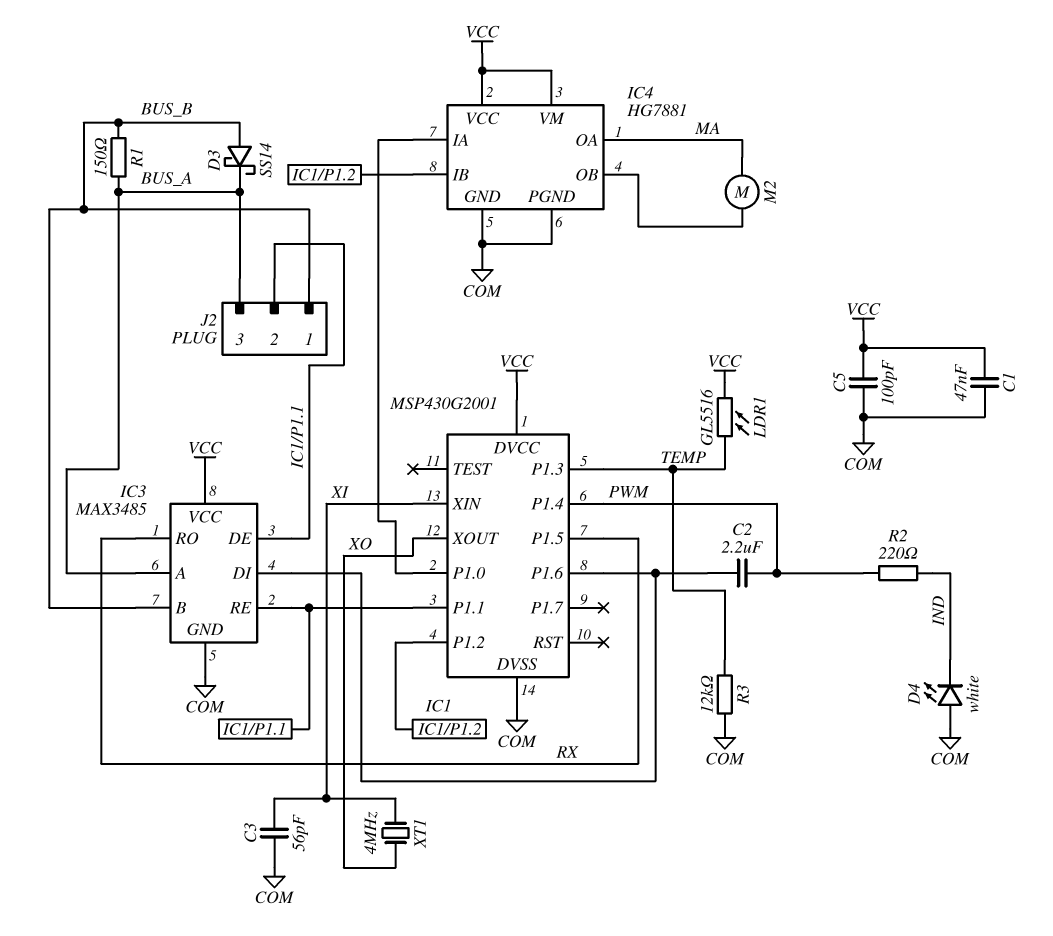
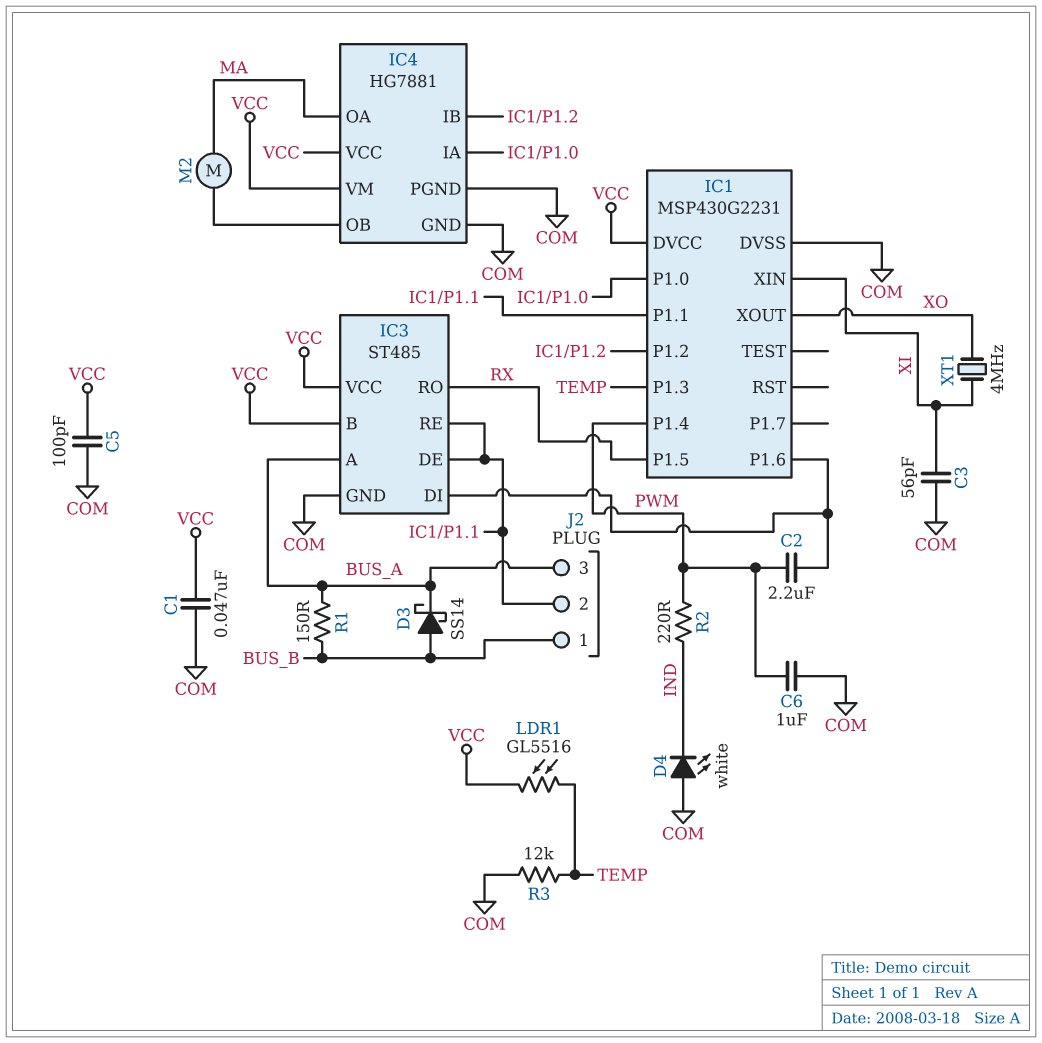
C6: none -> 1uF (COM, PWM)
IC1: MSP430G2001 -> MSP430G2231
IC3: MAX3485 -> ST485
IC3 pin B: BUS_B -> VCC

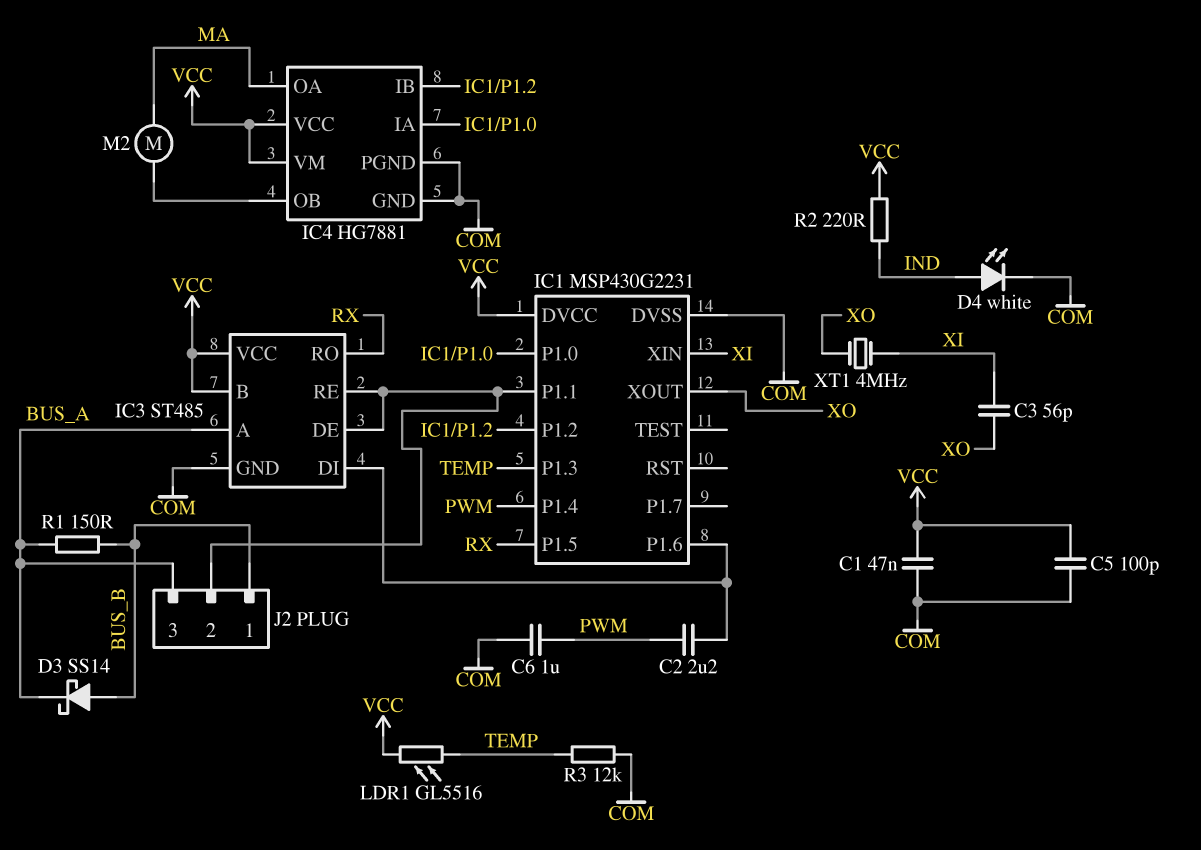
C3: 56pF (COM, XI) -> 56pF (XI, XO)
D4: LED white (A COM, K IND) -> LED white (A IND, K COM)
R2: 220 (IND, PWM) -> 220 (IND, VCC)

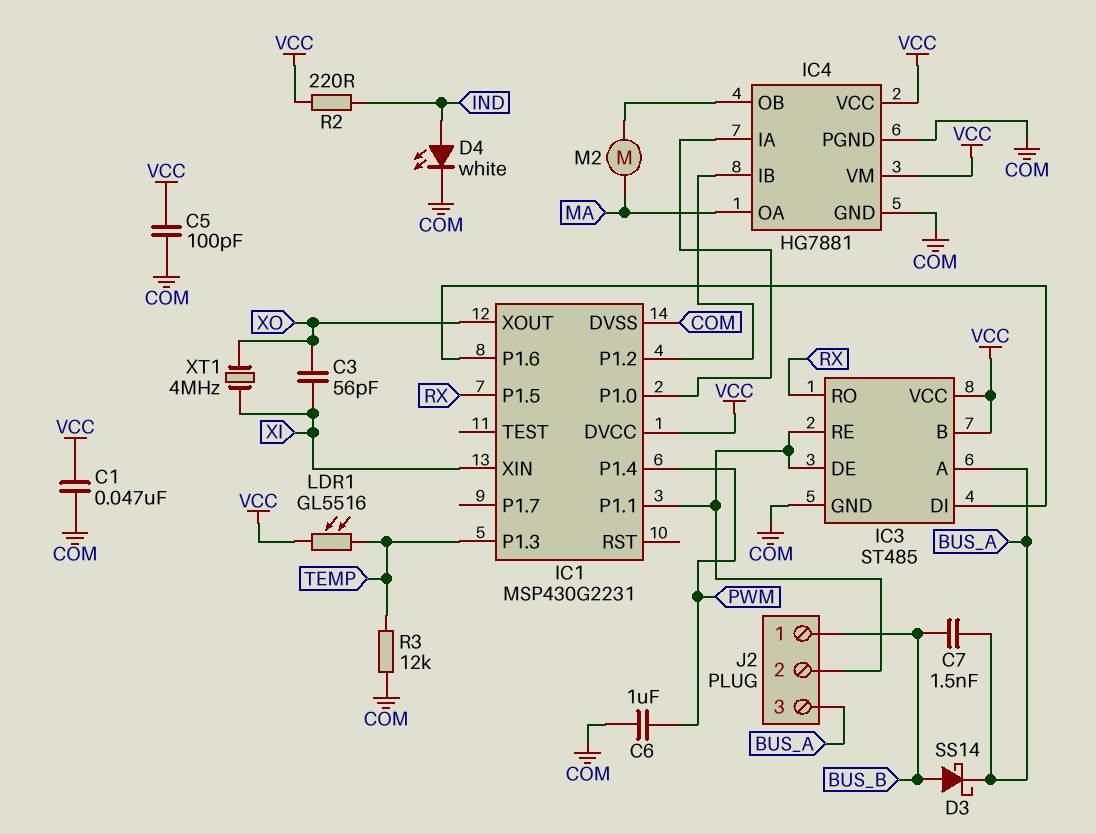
C2: 2.2uF (IC1/P1.6, PWM) -> none
C7: none -> 1.5nF (BUS_A, BUS_B)
R1: 150 (BUS_A, BUS_B) -> none

